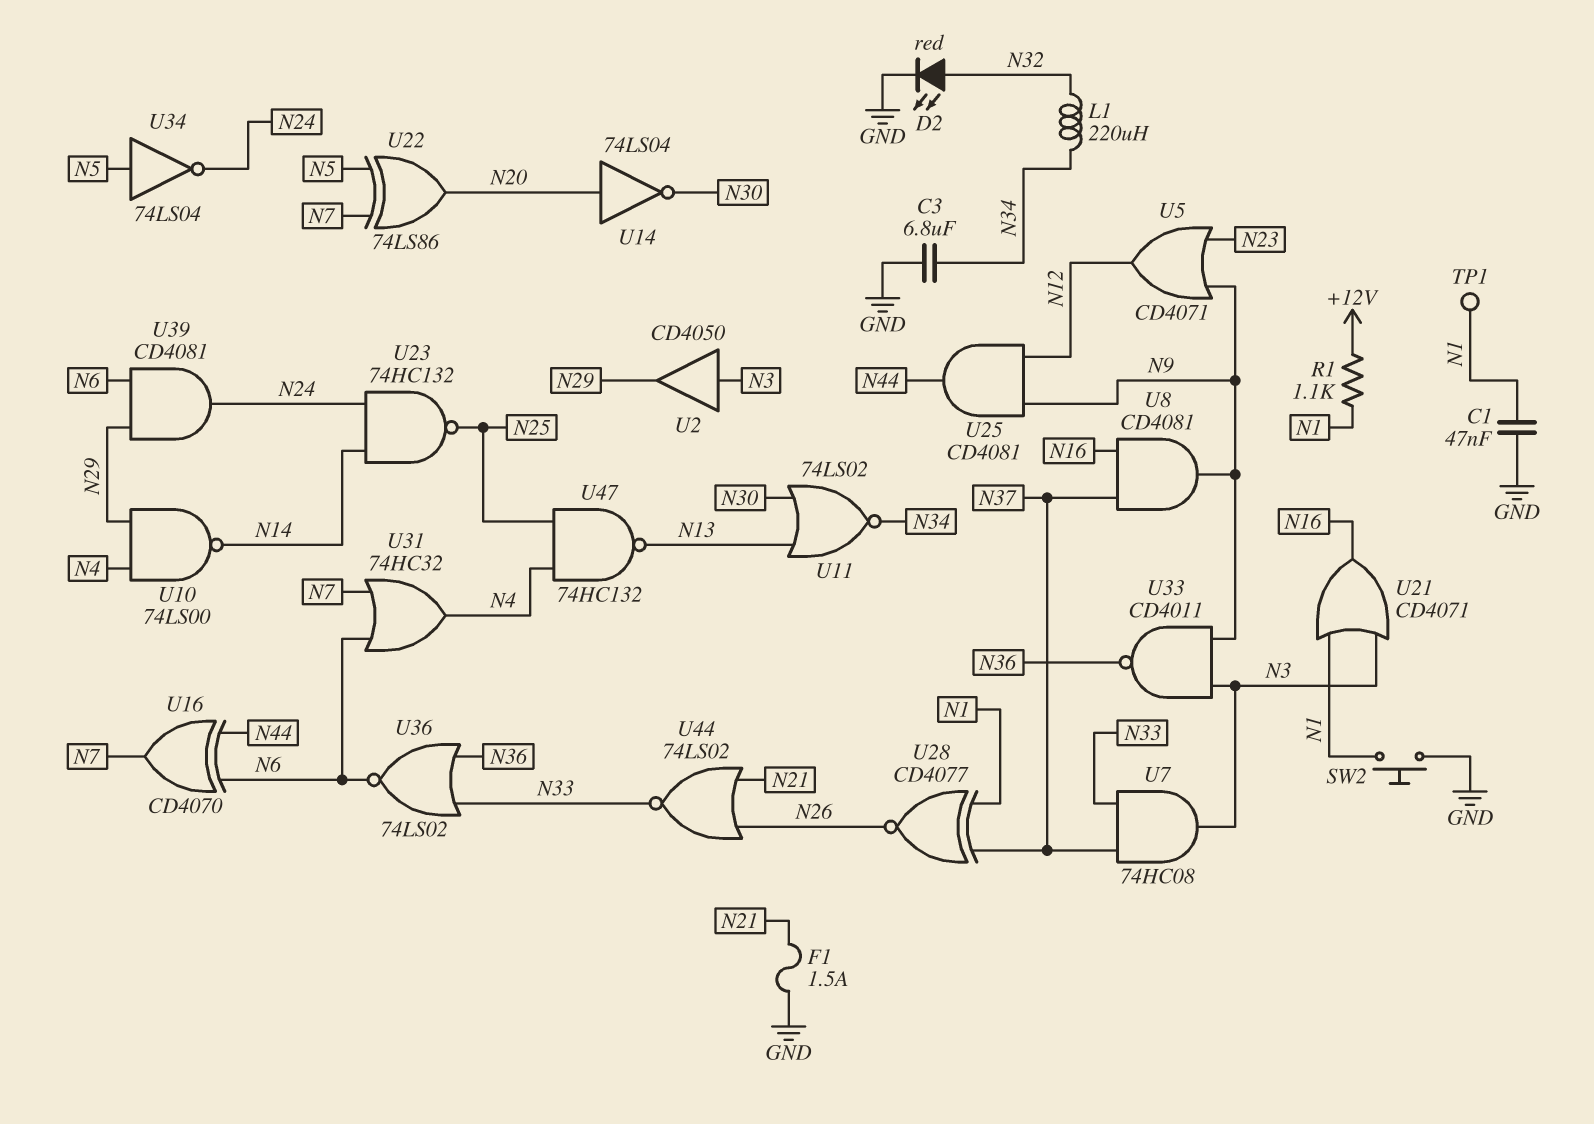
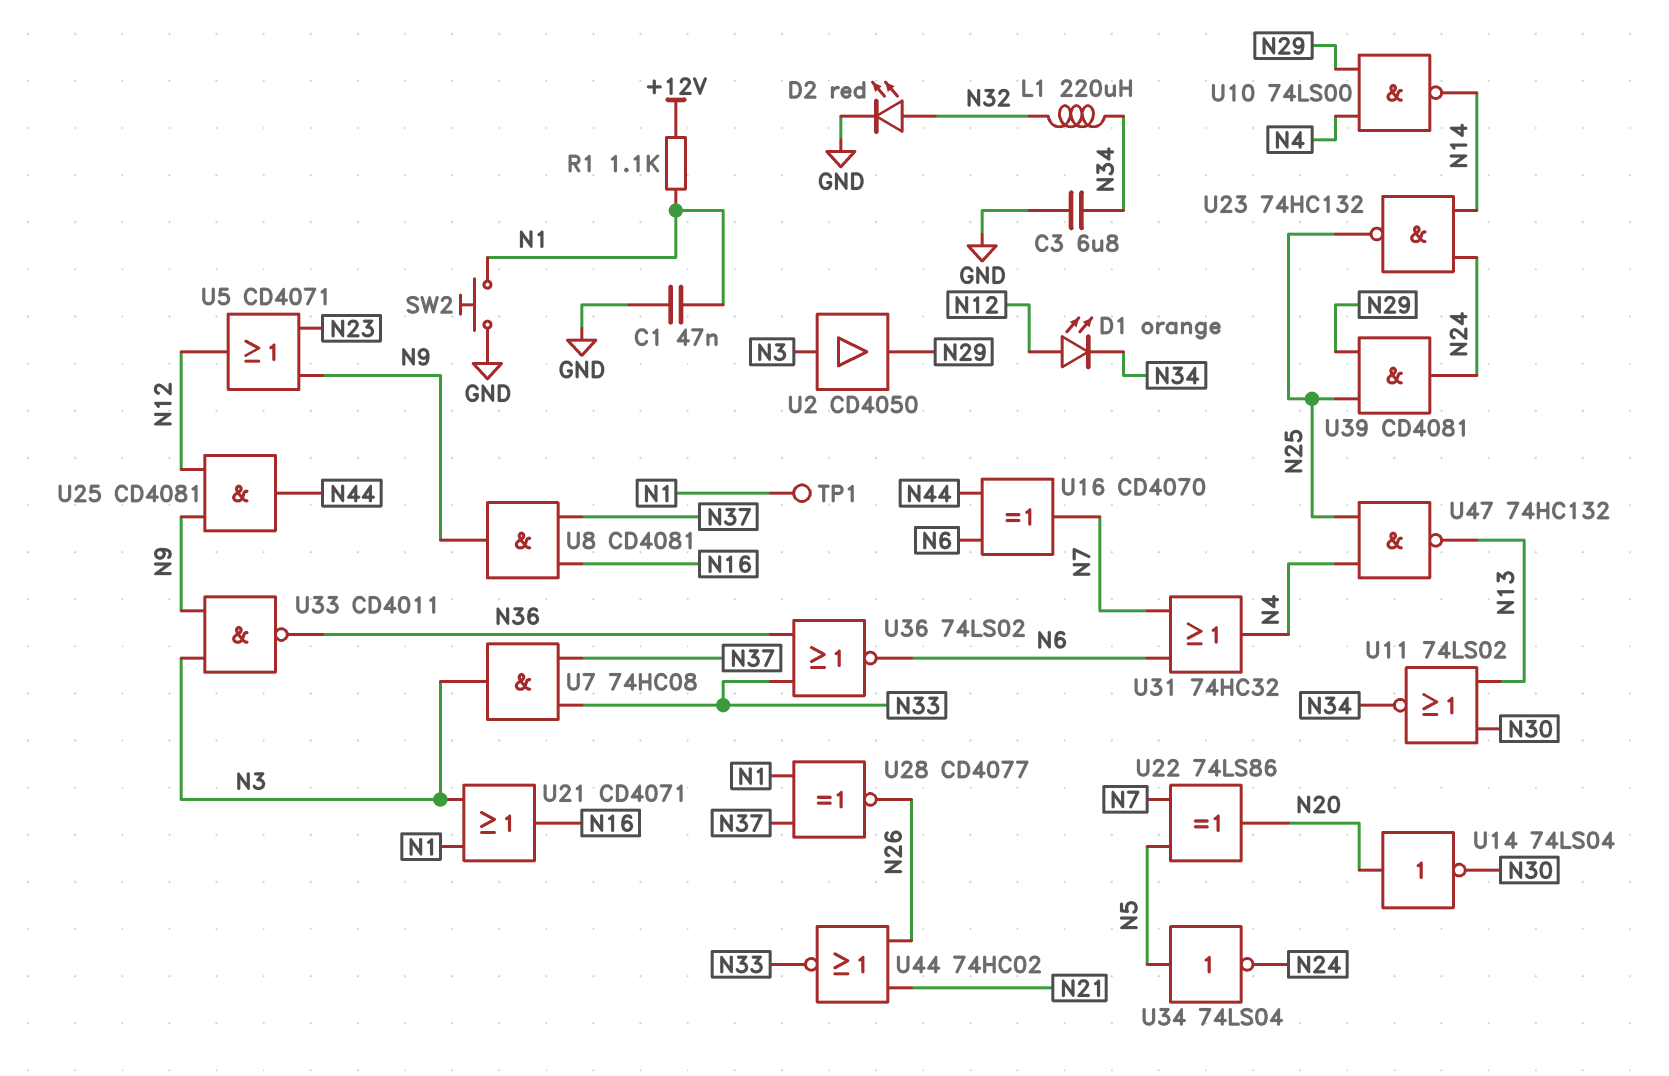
D1: none -> LED orange (A N12, K N34)
F1: 1.5A (GND, N21) -> none
U39: AND CD4081 (in N6, in N29, out N24) -> AND CD4081 (in N25, in N29, out N24)
U44: NOR 74LS02 (in N21, in N26, out N33) -> NOR 74HC02 (in N21, in N26, out N33)

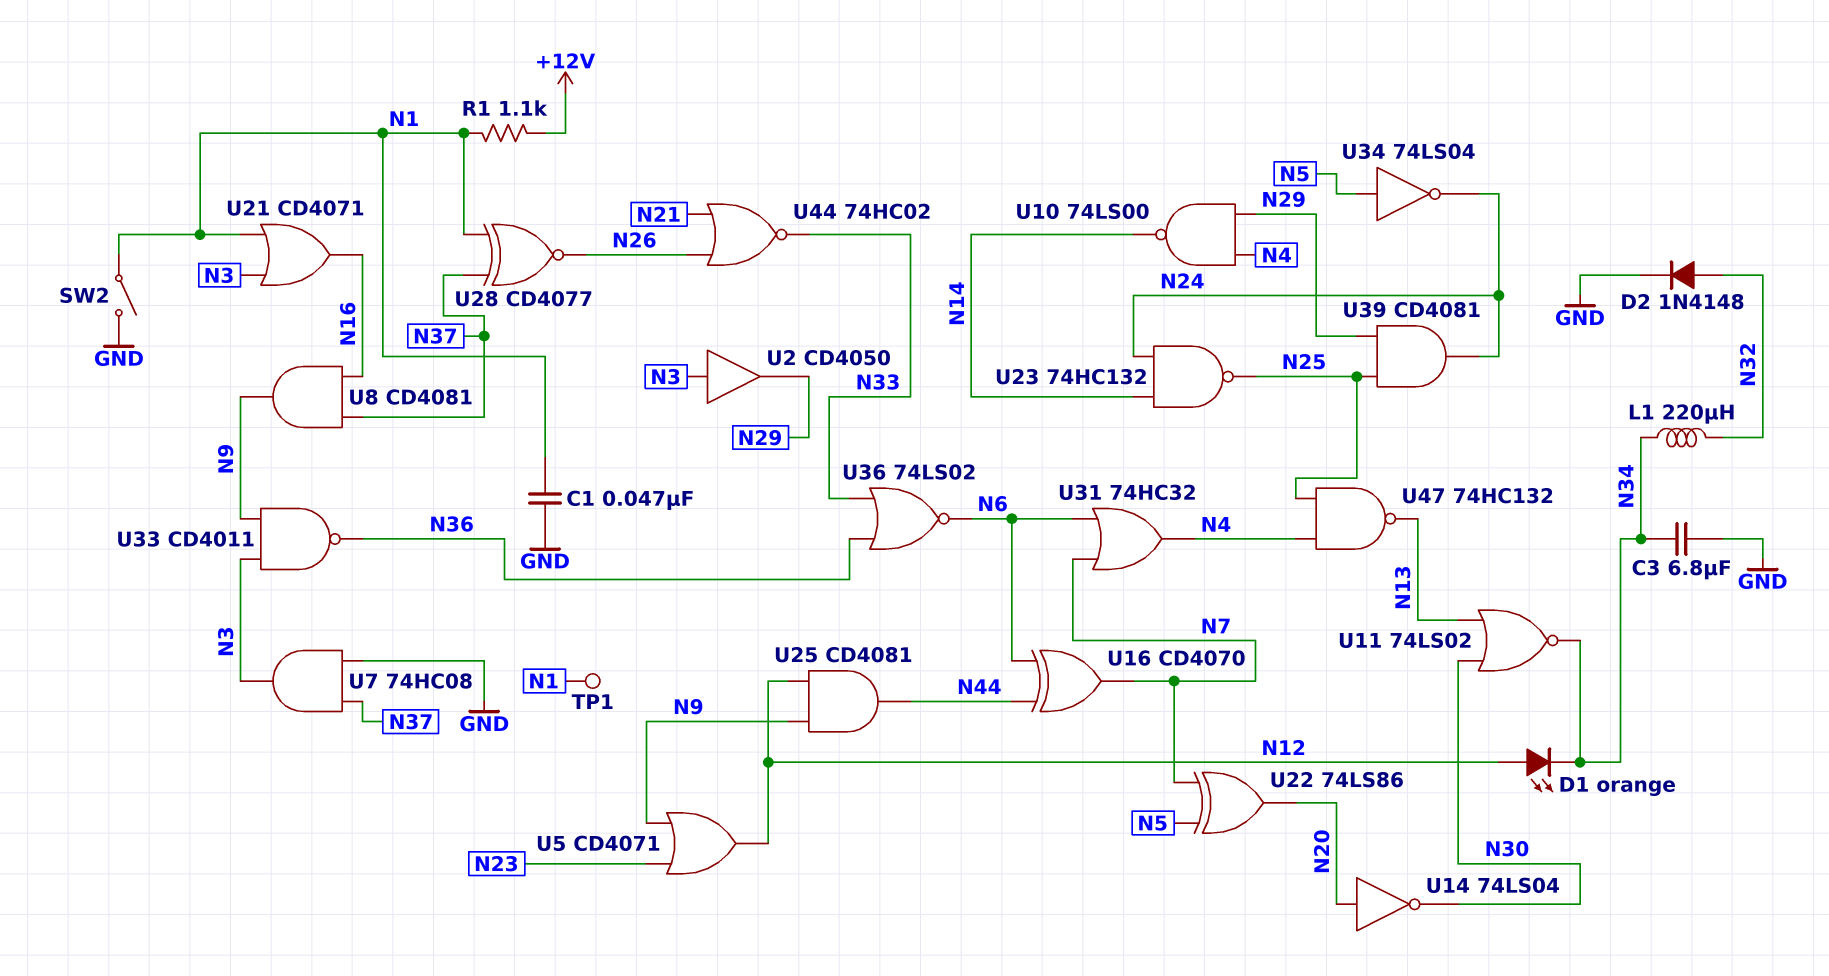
D2: LED red (A N32, K GND) -> diode 1N4148 (A N32, K GND)
SW2: button (GND, N1) -> switch (GND, N1)
U7: AND 74HC08 (in N33, in N37, out N3) -> AND 74HC08 (in GND, in N37, out N3)

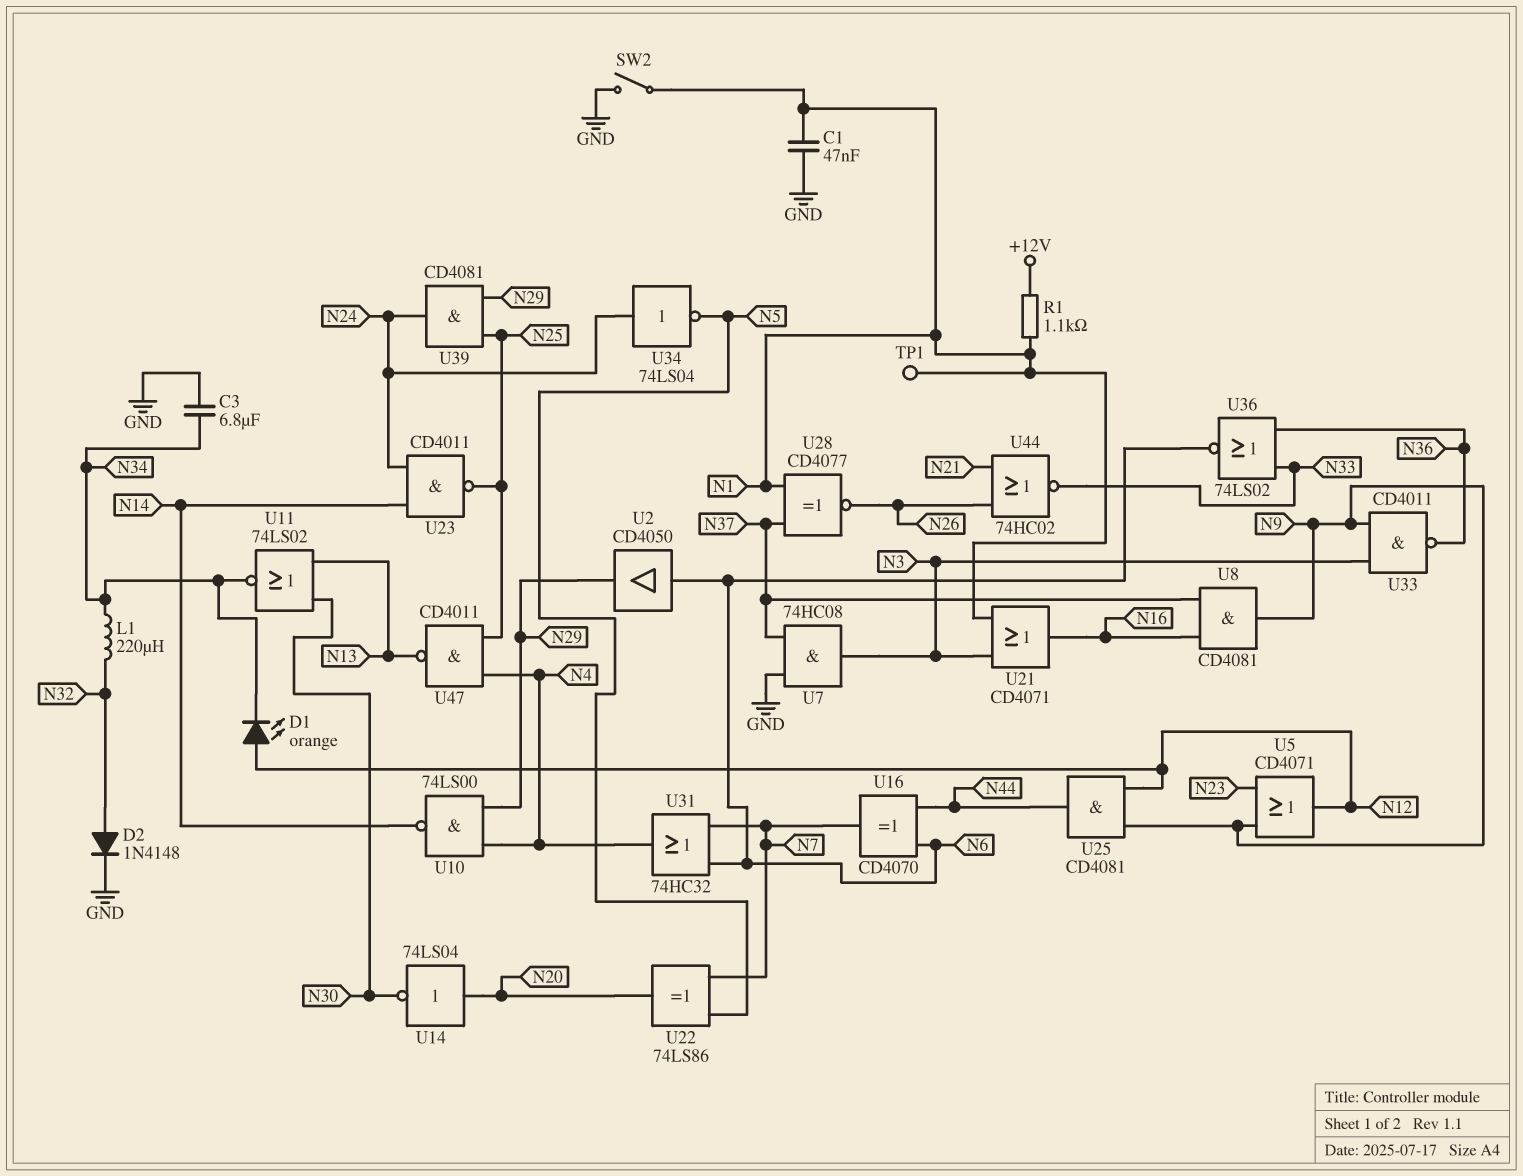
U2: buffer CD4050 (in N3, out N29) -> buffer CD4050 (in N6, out N29)
U23: NAND 74HC132 (in N14, in N24, out N25) -> NAND CD4011 (in N14, in N24, out N25)
U34: NOT 74LS04 (in N5, out N24) -> NOT 74LS04 (in N24, out N5)
U47: NAND 74HC132 (in N4, in N25, out N13) -> NAND CD4011 (in N4, in N25, out N13)

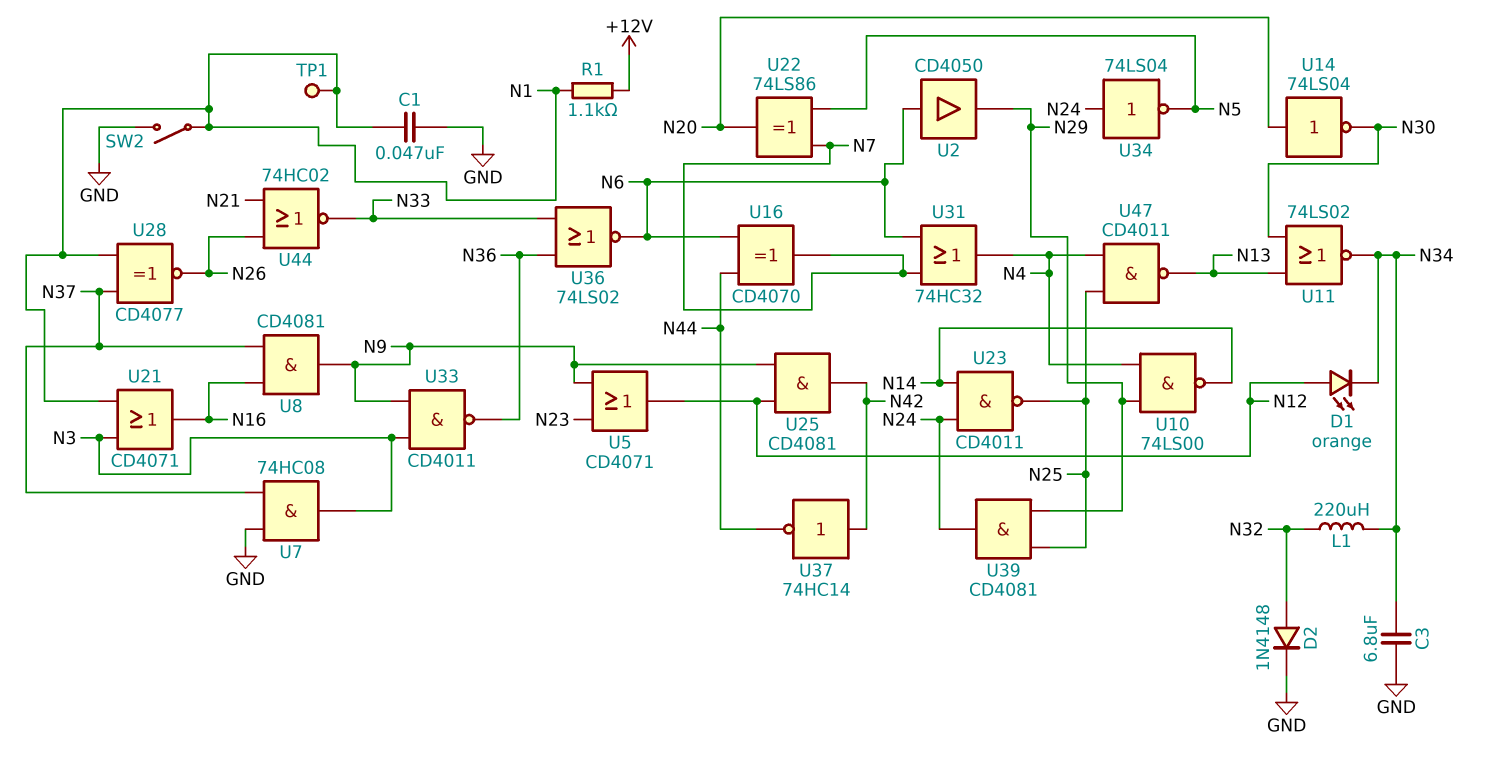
U25: AND CD4081 (in N9, in N12, out N44) -> AND CD4081 (in N9, in N12, out N42)
U37: none -> NOT 74HC14 (in N42, out N44)

